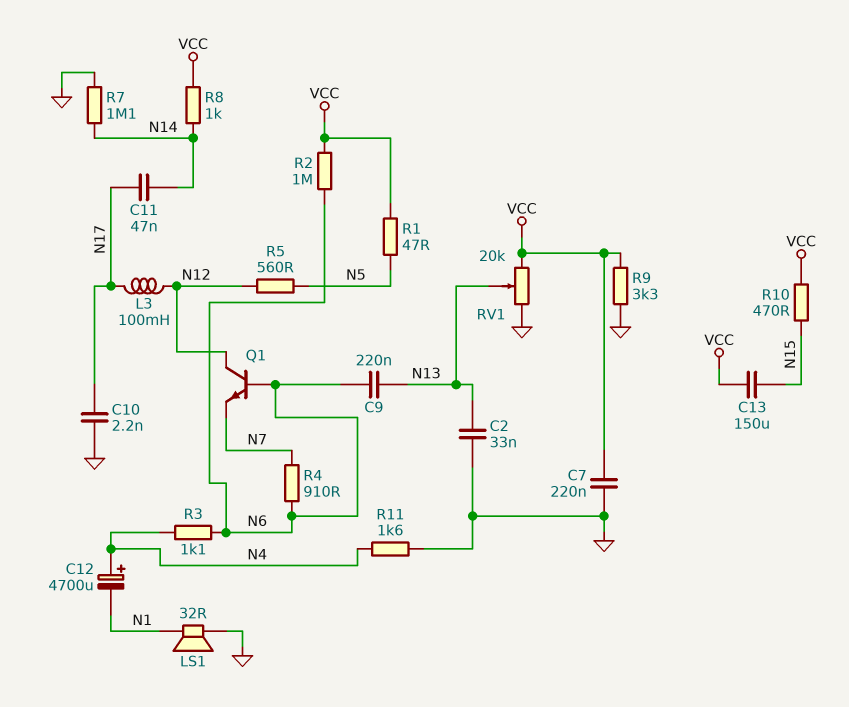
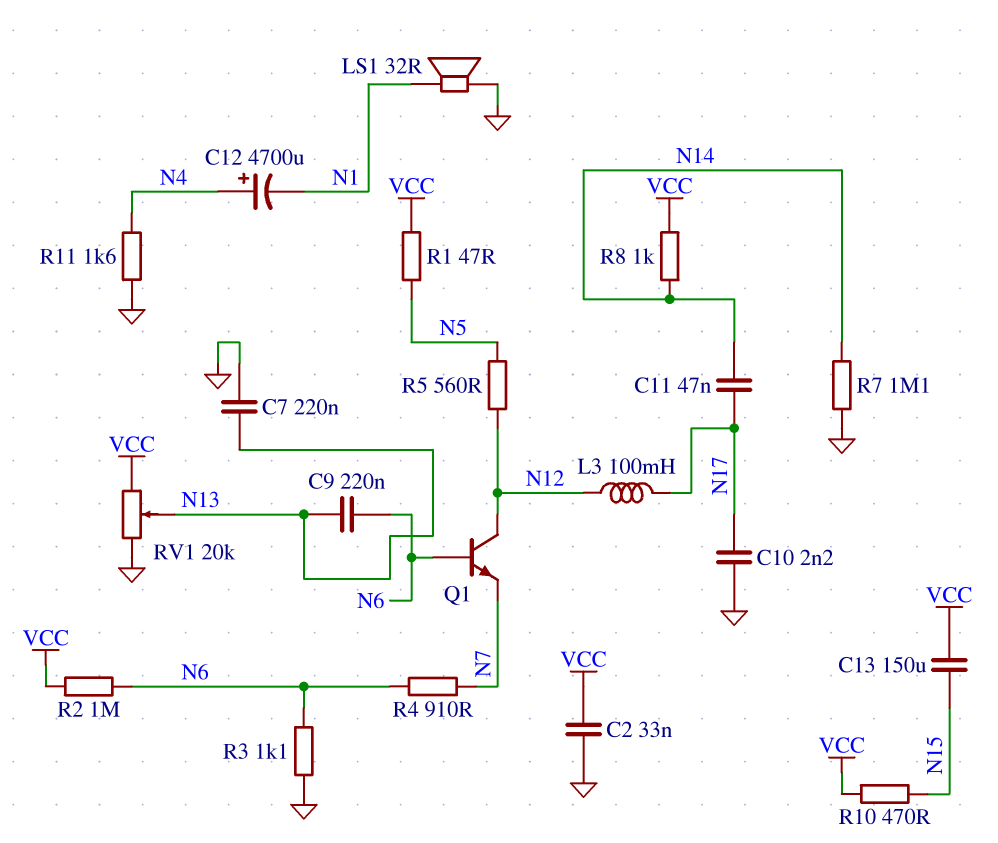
C2: 33nF (GND, N13) -> 33nF (GND, VCC)
C7: 220nF (GND, VCC) -> 220nF (GND, N13)
R3: 1.1k (N4, N6) -> 1.1k (GND, N6)
R9: 3.3k (GND, VCC) -> none

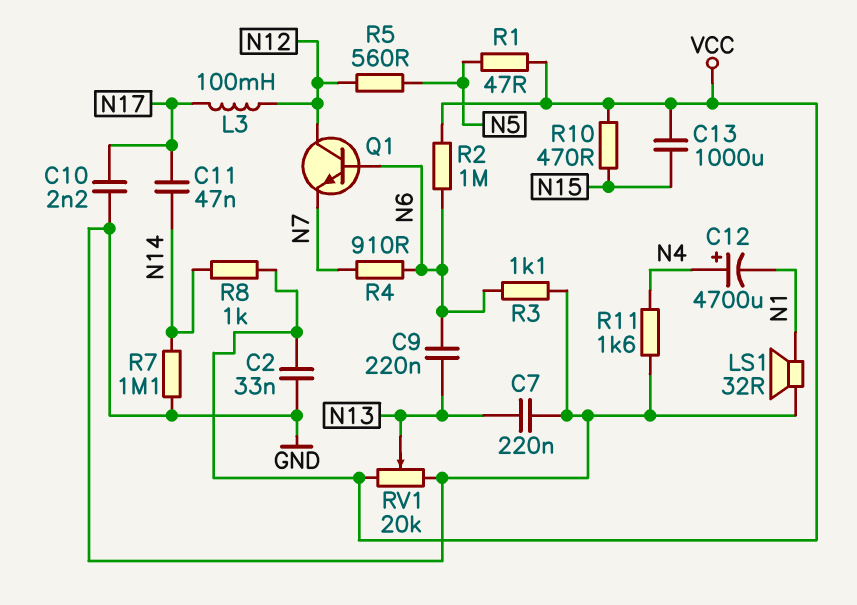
C13: 150uF (N15, VCC) -> 1000uF (N15, VCC)

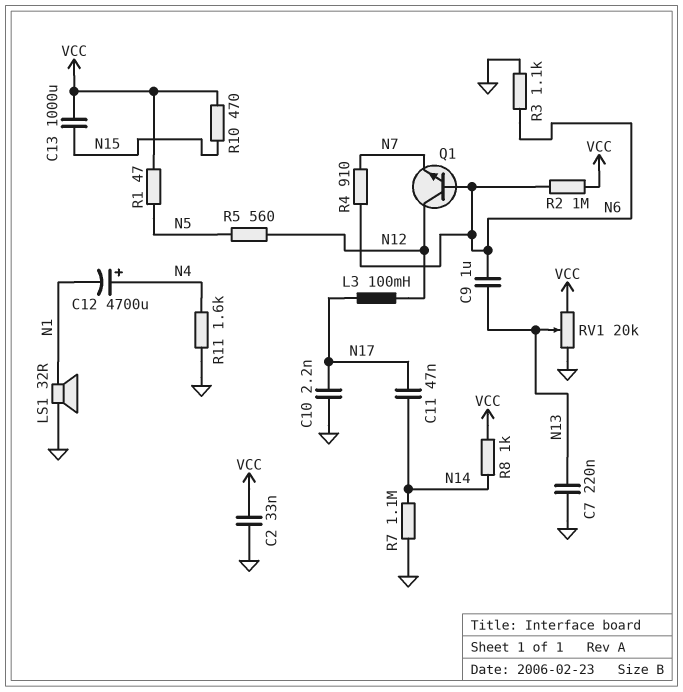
C9: 220nF (N6, N13) -> 1uF (N6, N13)

